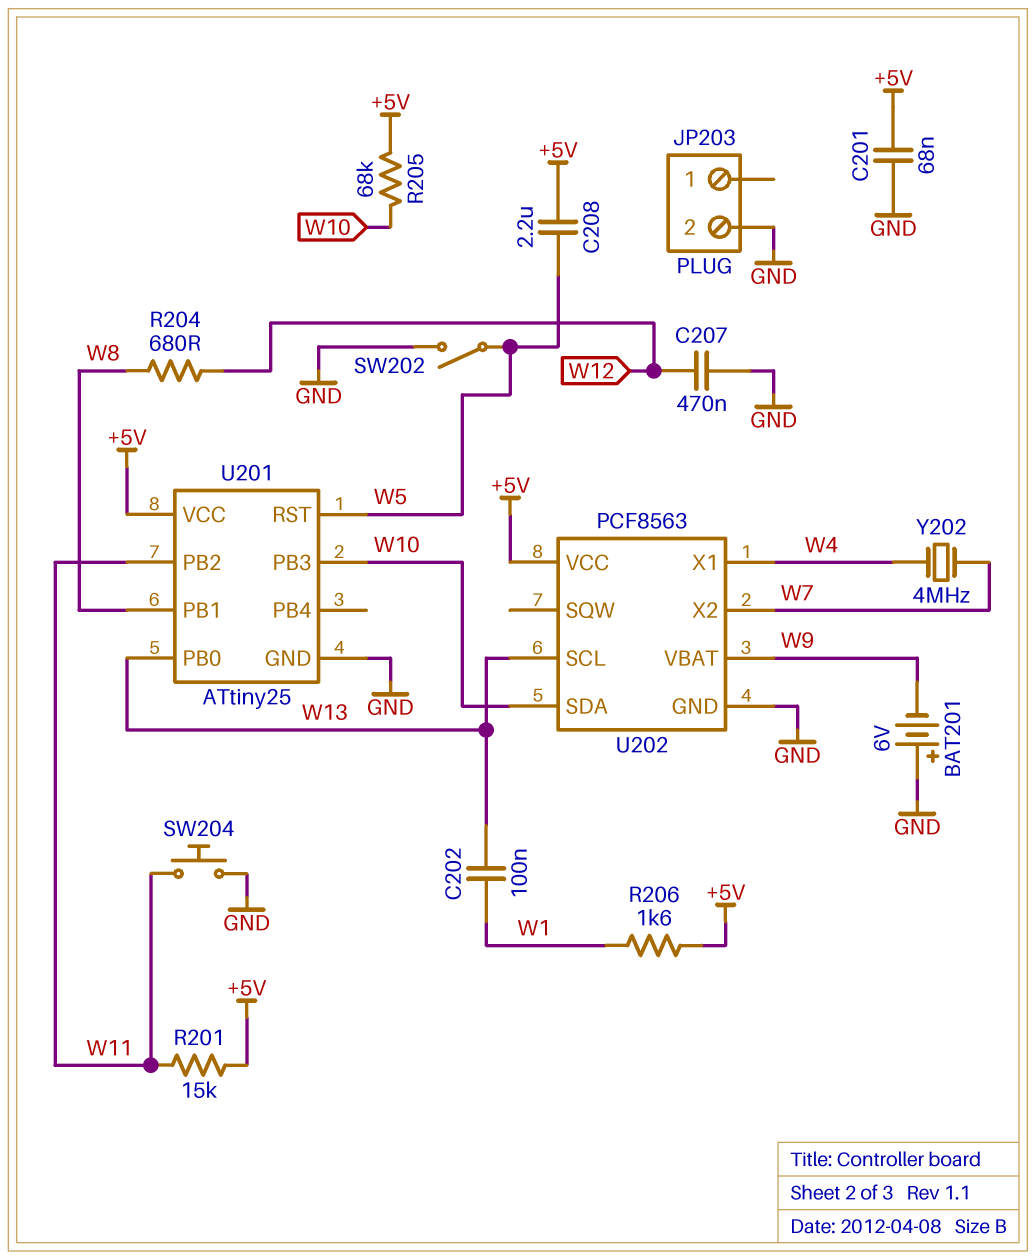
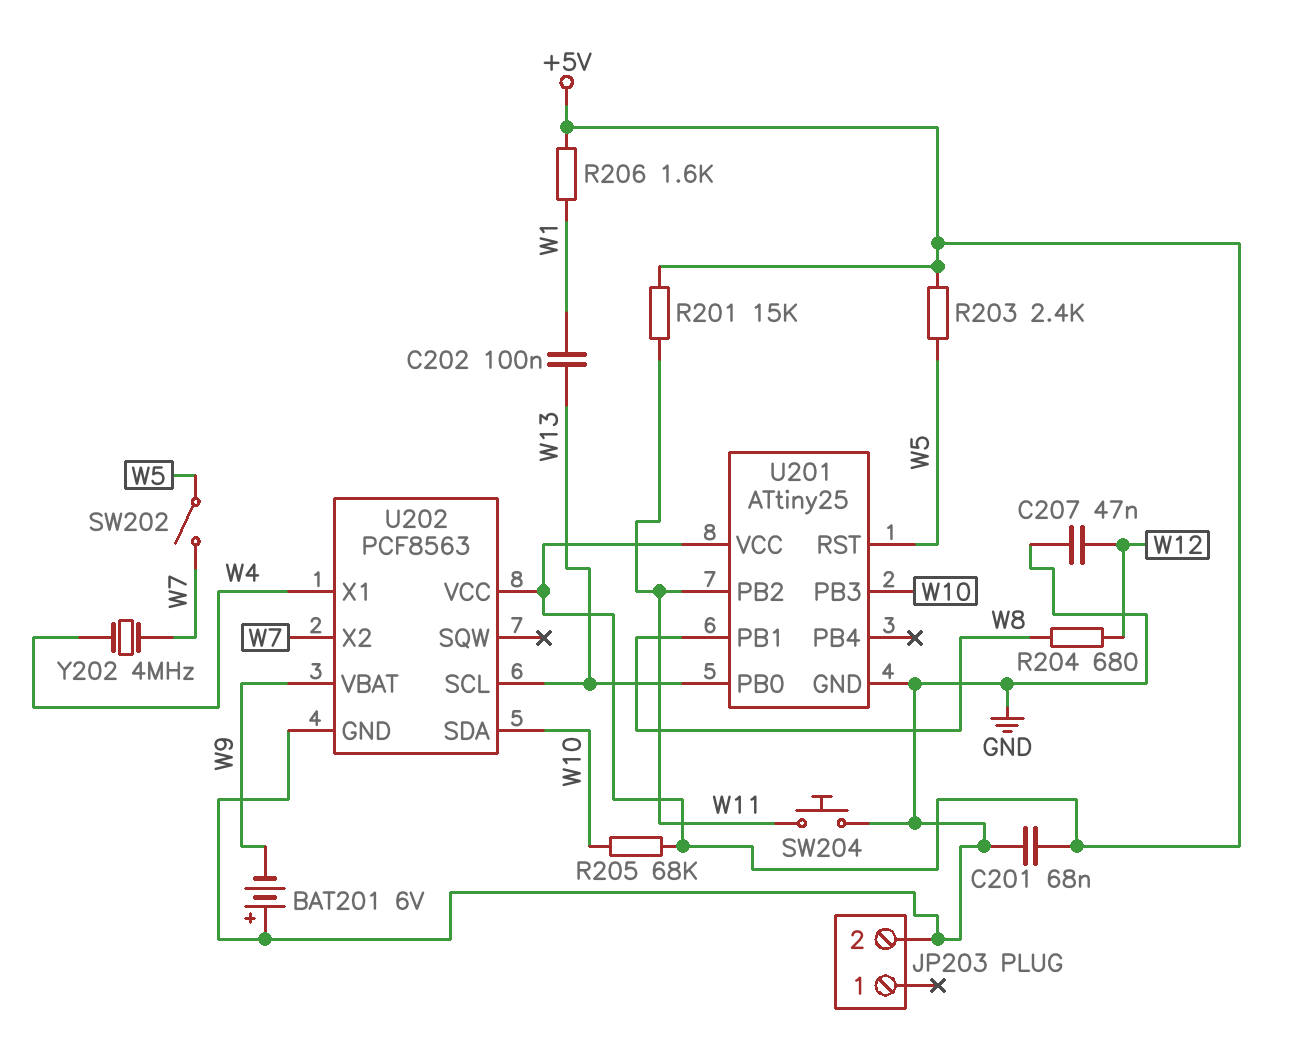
C207: 470nF (GND, W12) -> 47nF (GND, W12)
C208: 2.2uF (+5V, W5) -> none
R203: none -> 2.4k (+5V, W5)
SW202: switch (GND, W5) -> switch (W5, W7)

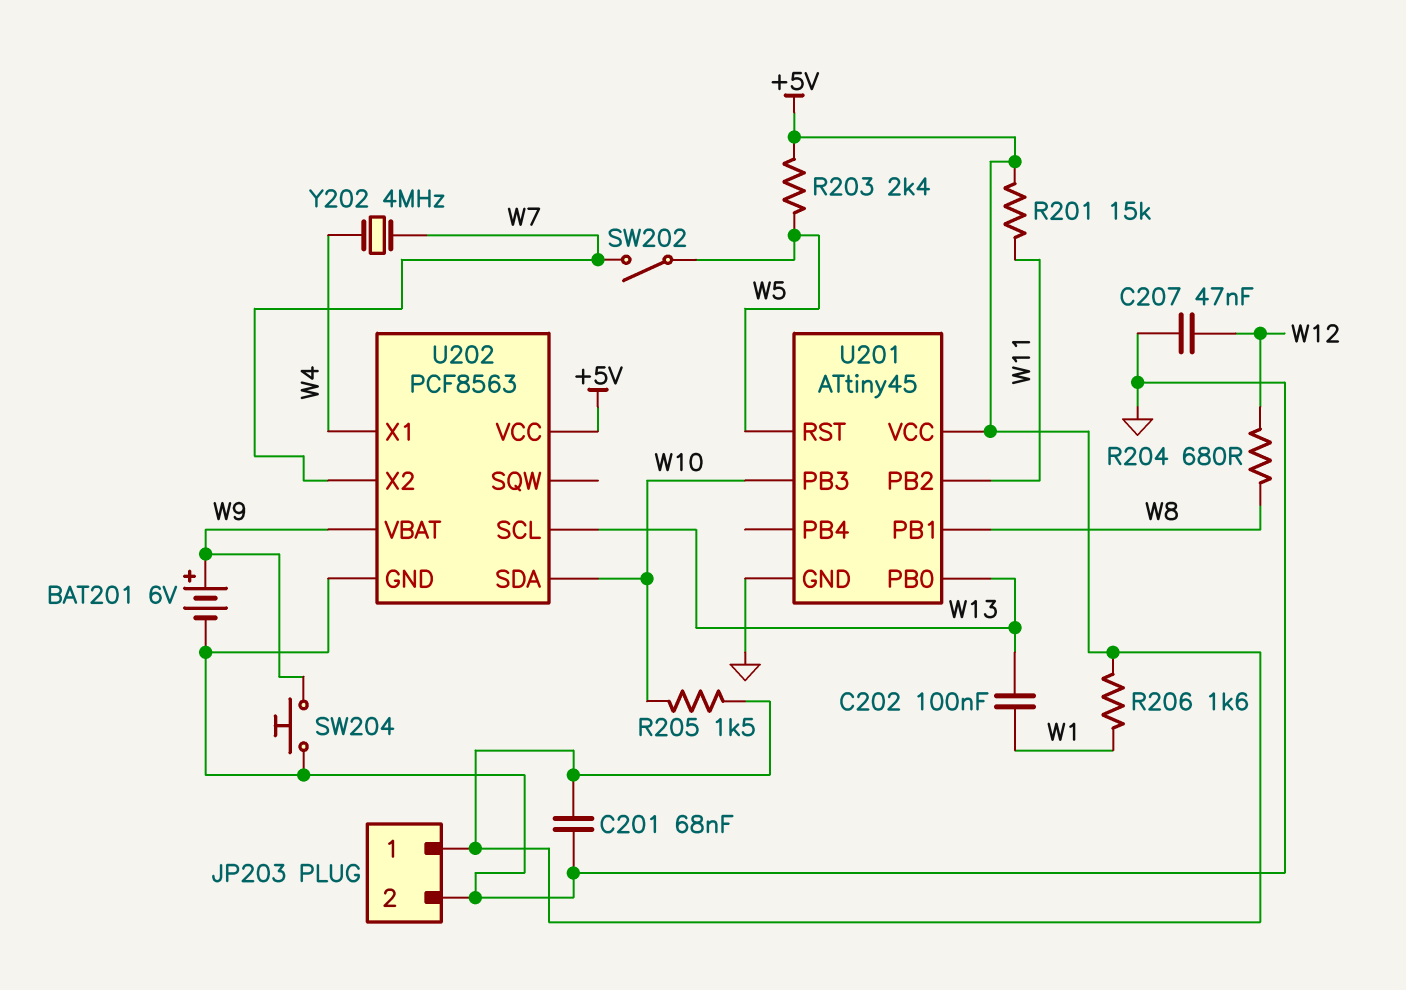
BAT201: 6V (plus GND, minus W9) -> 6V (plus W9, minus GND)
JP203 pin 1: none -> +5V
R205: 68k (+5V, W10) -> 1.5k (+5V, W10)
SW204: button (GND, W11) -> button (GND, W9)
U201: ATtiny25 -> ATtiny45

